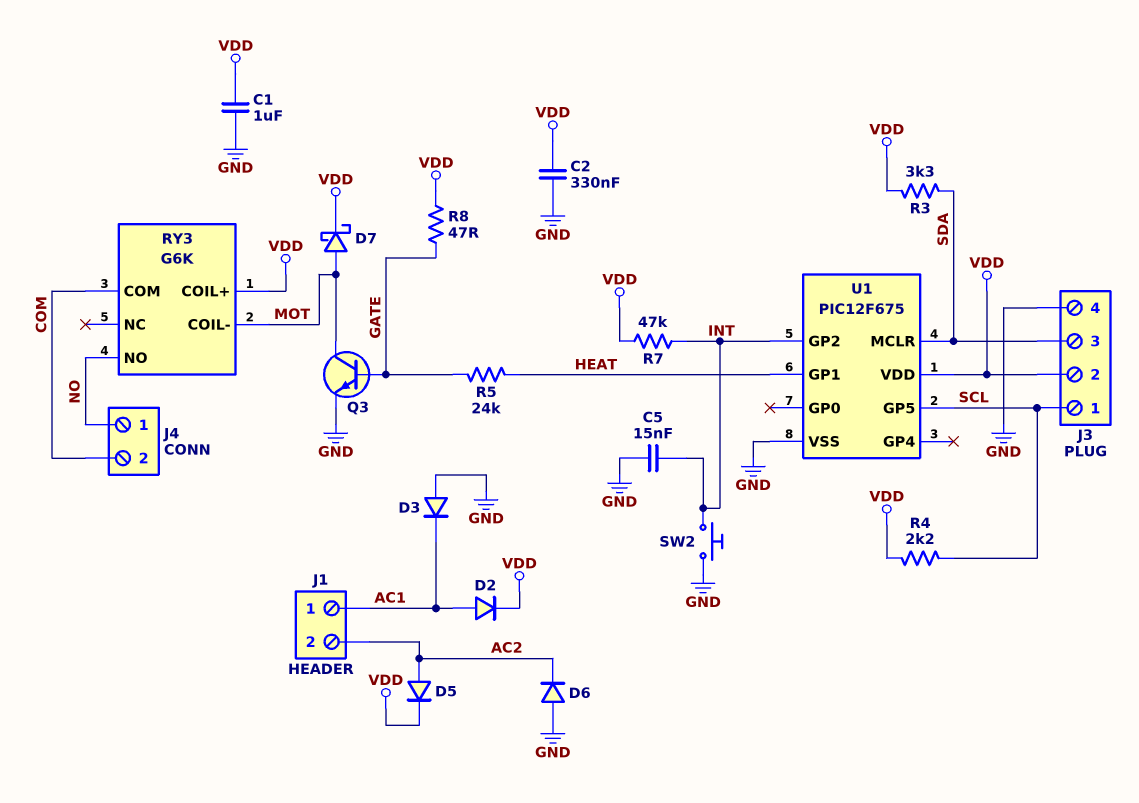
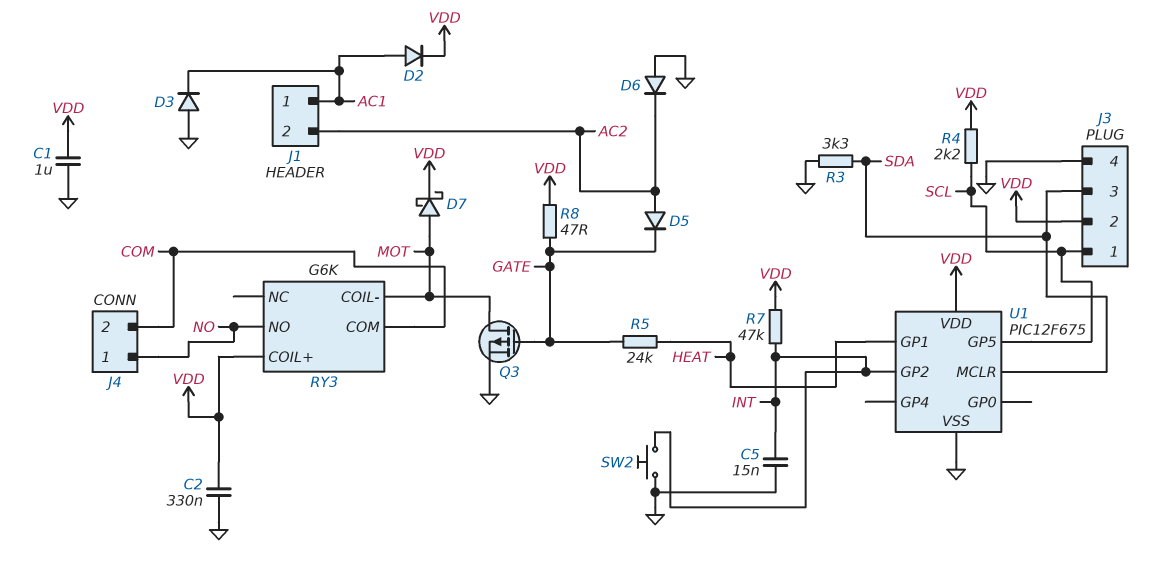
D5: diode (A AC2, K VDD) -> diode (A AC2, K GATE)
Q3: NPN (B GATE, C MOT, E GND) -> PMOS (G GATE, D MOT, S GND)
R3: 3.3k (SDA, VDD) -> 3.3k (GND, SDA)

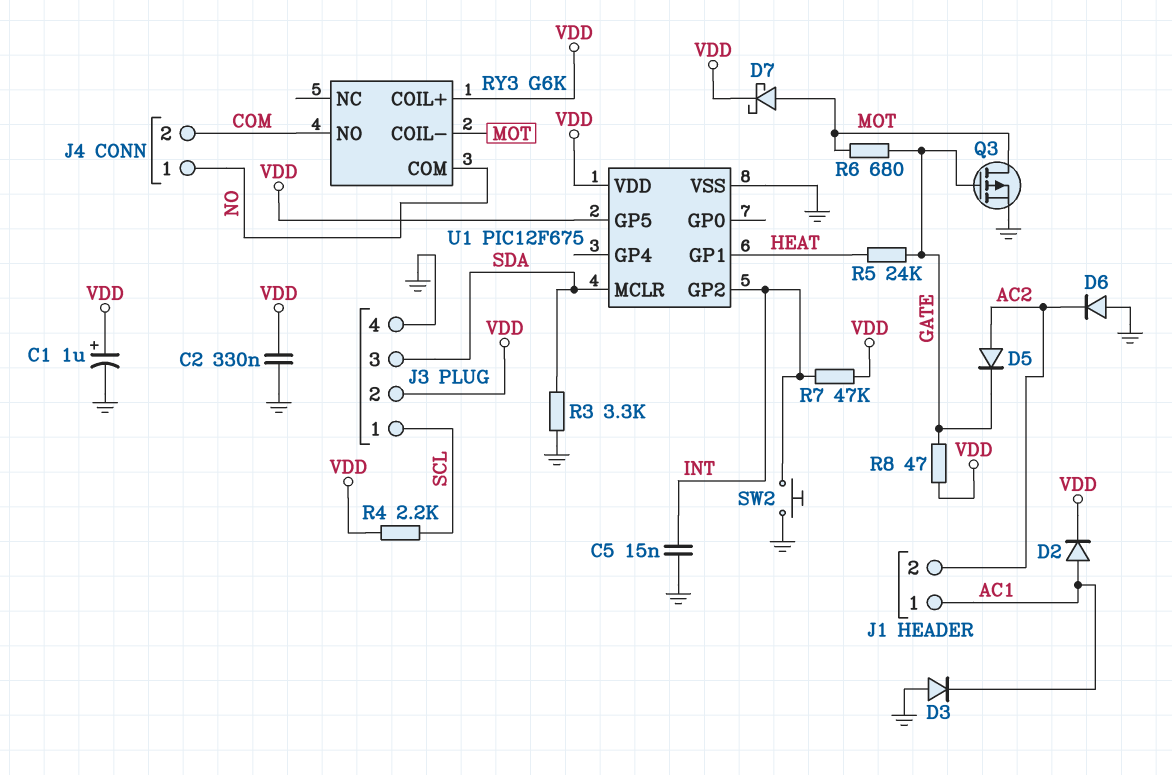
C1: 1uF (GND, VDD) -> 1uF (plus VDD, minus GND)
R6: none -> 680 (GATE, MOT)
RY3 pin COM: COM -> NO
RY3 pin NO: NO -> COM
U1 pin GP5: SCL -> VDD

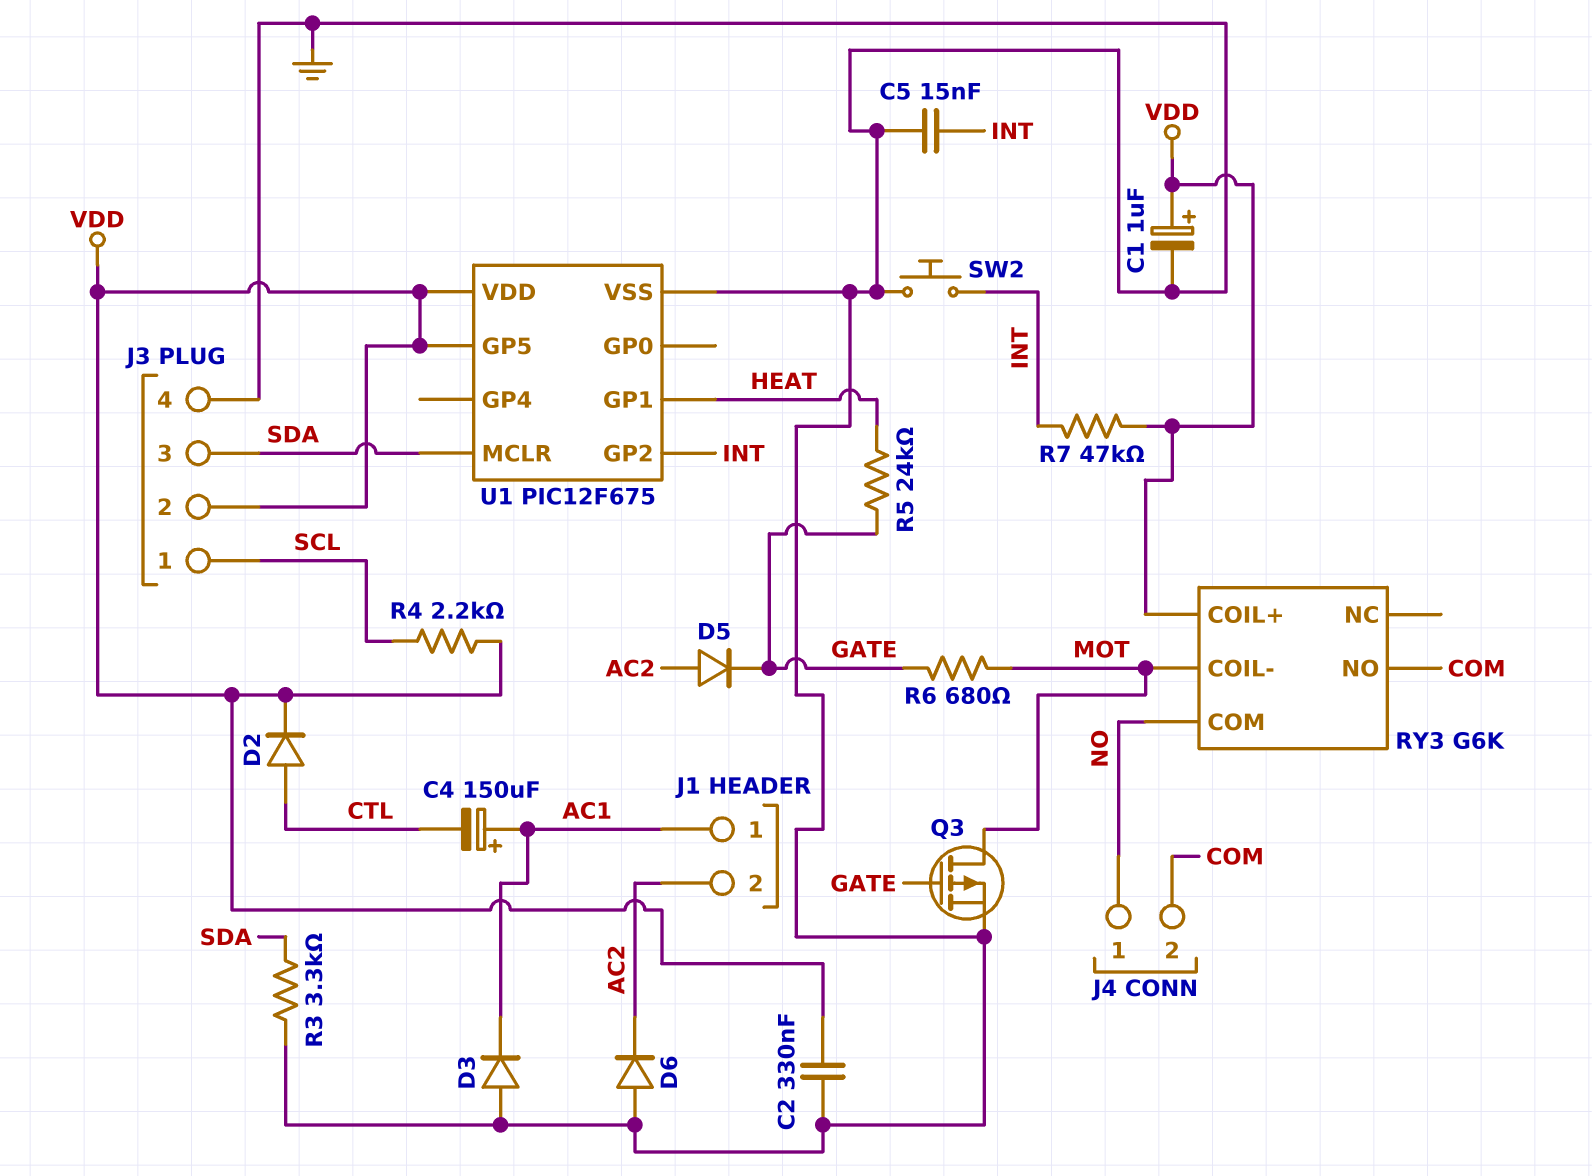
C4: none -> 150uF (plus AC1, minus CTL)
D2: diode (A AC1, K VDD) -> diode (A CTL, K VDD)
D7: schottky (A MOT, K VDD) -> none
R8: 47 (GATE, VDD) -> none

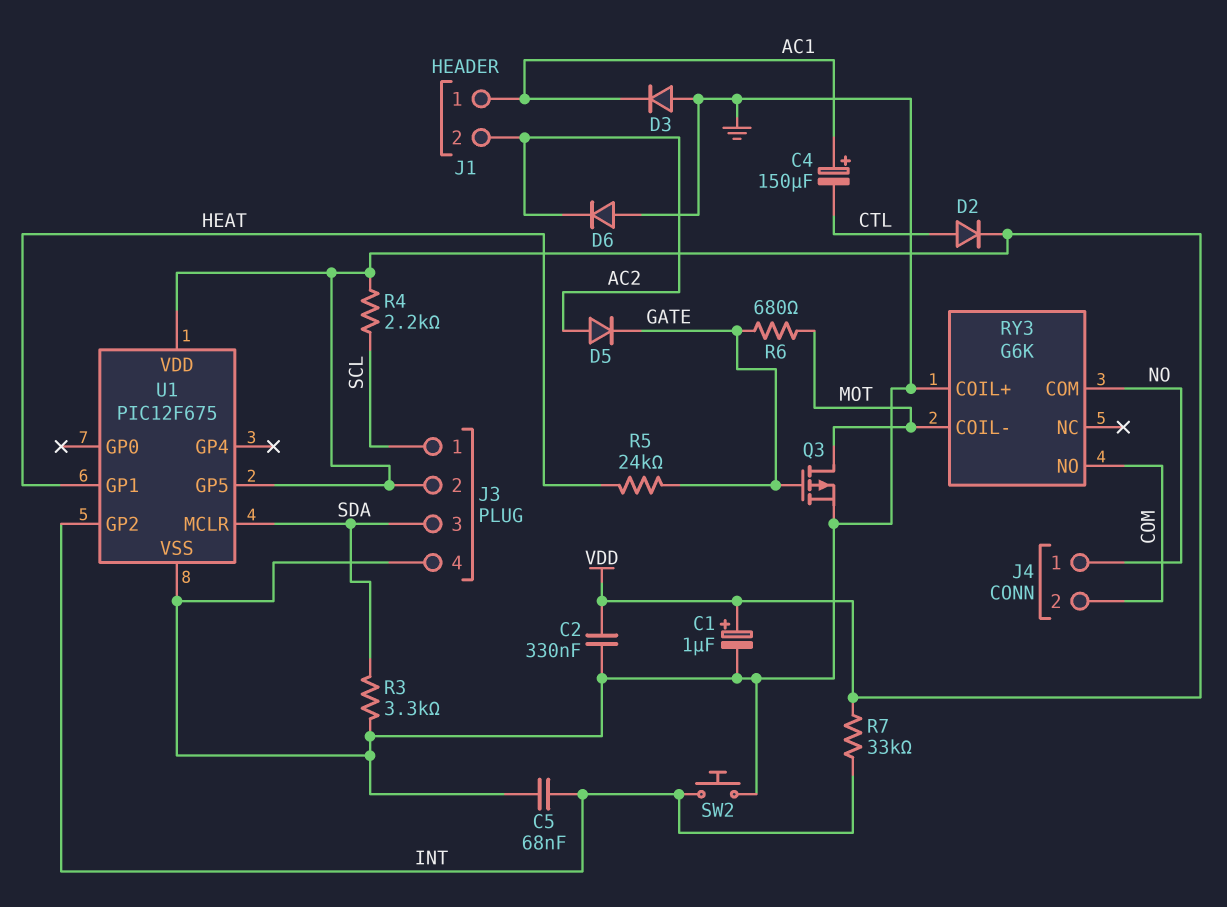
C5: 15nF (GND, INT) -> 68nF (GND, INT)
R7: 47k (INT, VDD) -> 33k (INT, VDD)
RY3 pin COIL+: VDD -> GND

